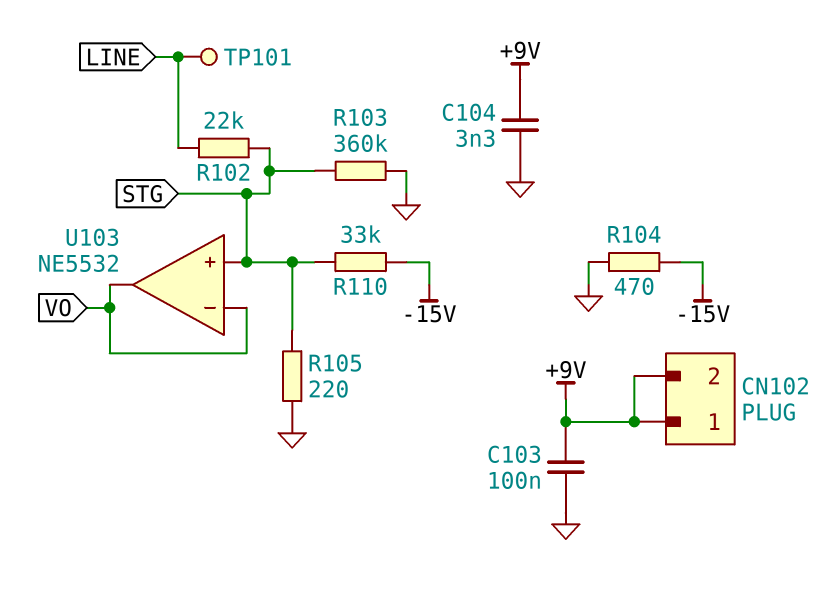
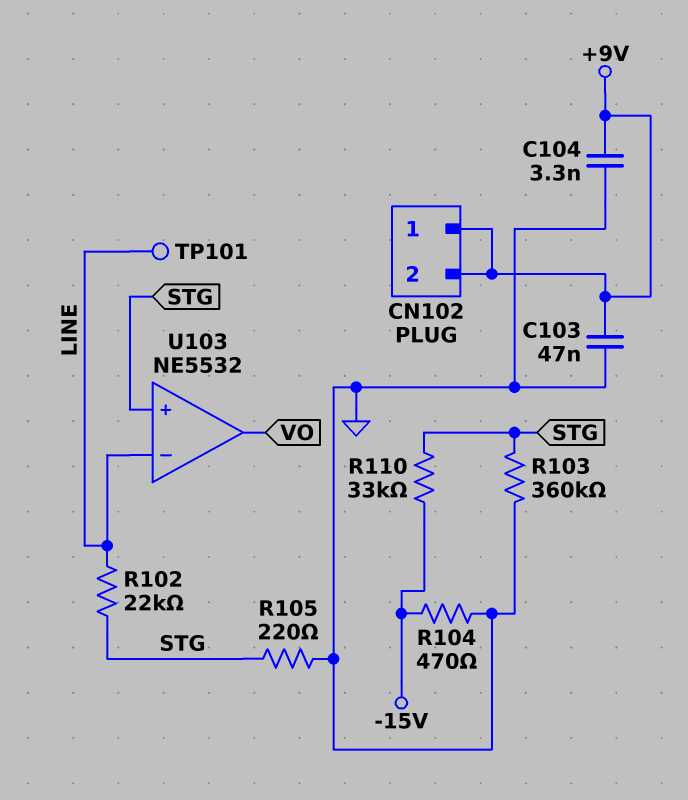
C103: 100nF (+9V, GND) -> 47nF (+9V, GND)
U103 pin in-: VO -> LINE

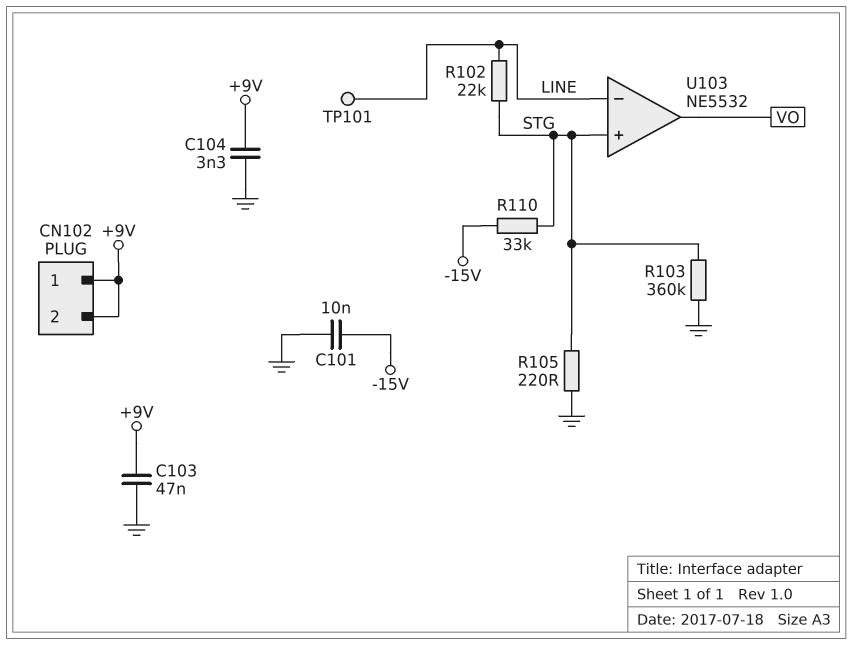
C101: none -> 10nF (-15V, GND)
R104: 470 (-15V, GND) -> none

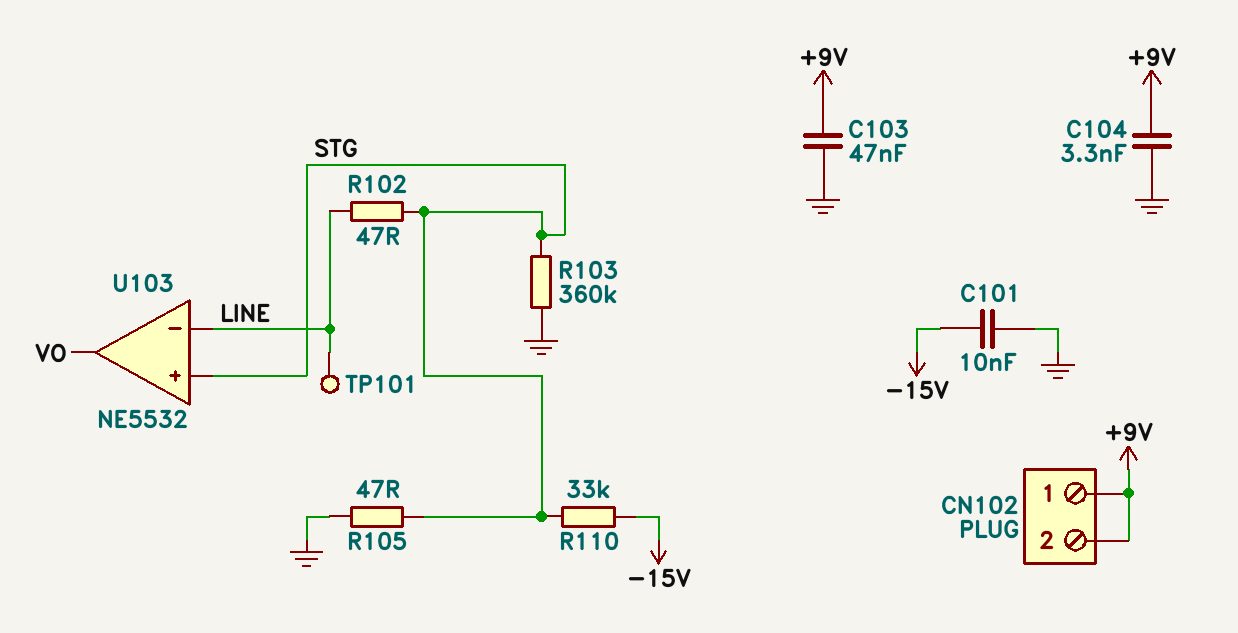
R102: 22k (LINE, STG) -> 47 (LINE, STG)
R105: 220 (GND, STG) -> 47 (GND, STG)

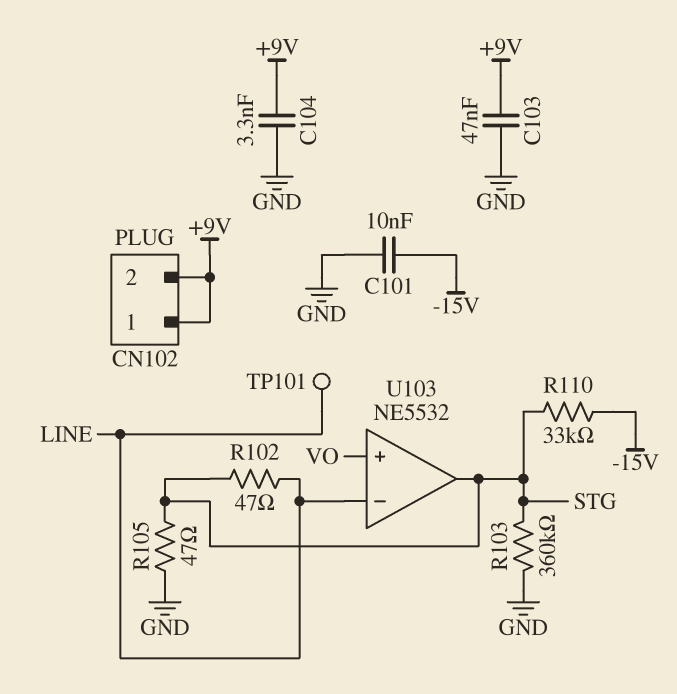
U103 pin in+: STG -> VO
U103 pin out: VO -> STG

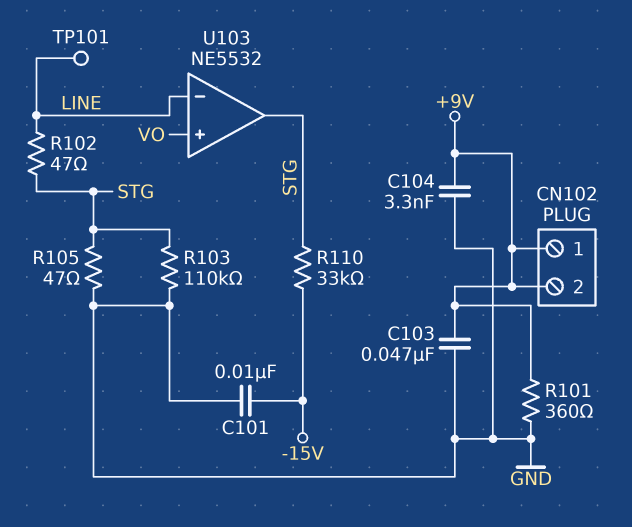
R101: none -> 360 (+9V, GND)
R103: 360k (GND, STG) -> 110k (GND, STG)

